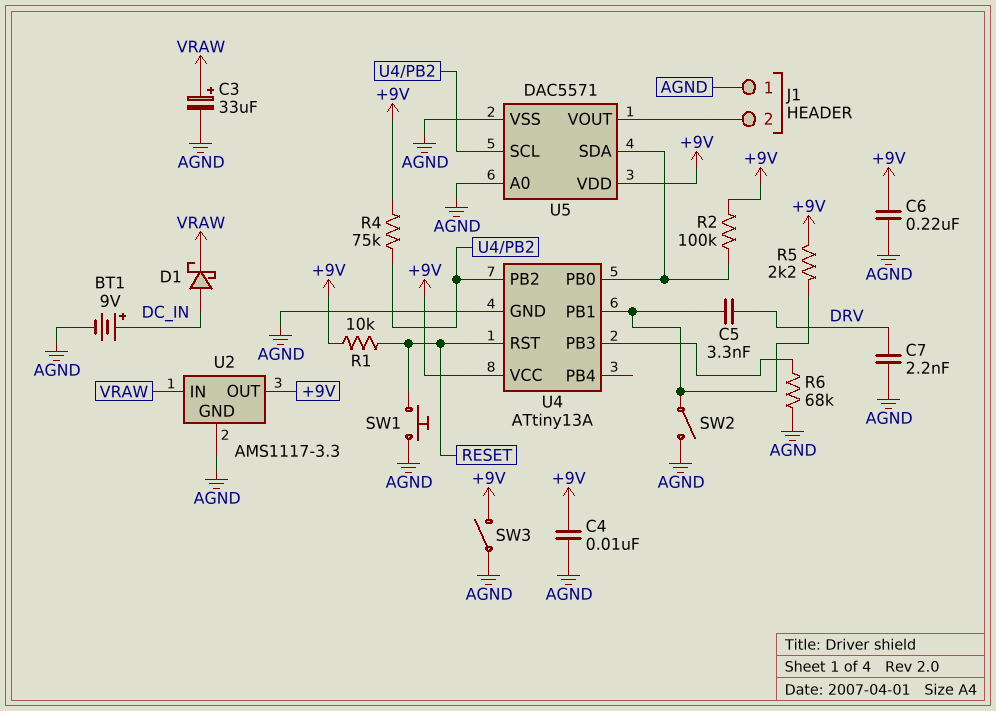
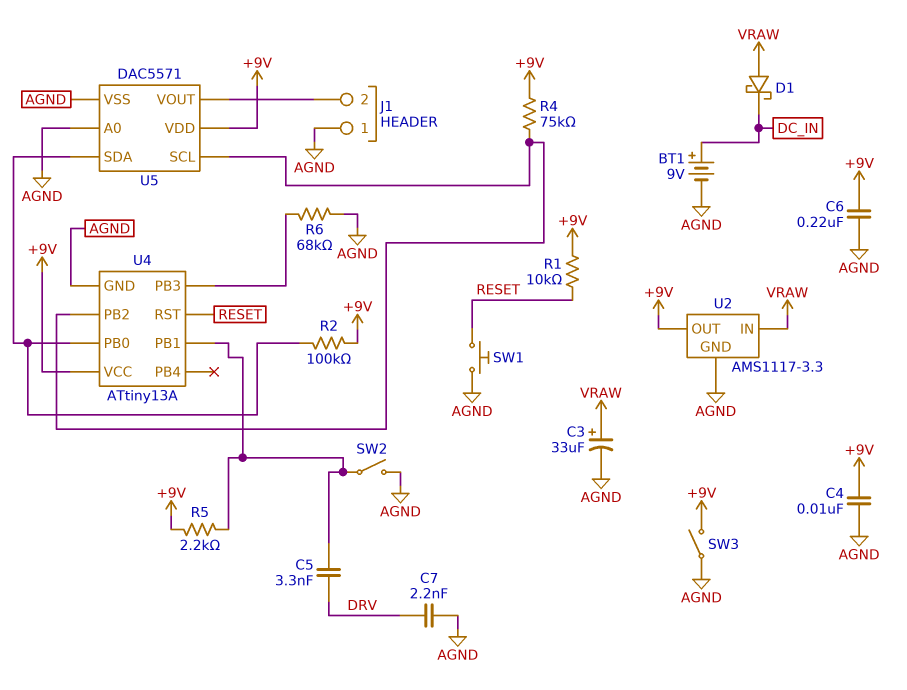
D1: schottky (A DC_IN, K VRAW) -> schottky (A VRAW, K DC_IN)

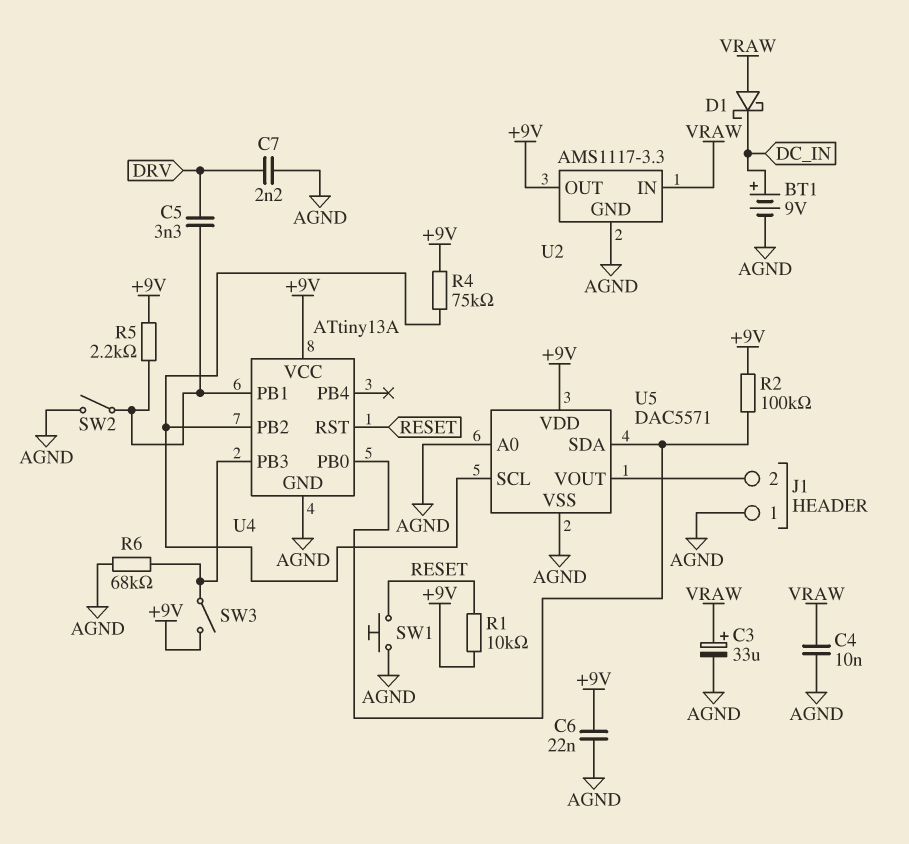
C4: 10nF (+9V, AGND) -> 10nF (AGND, VRAW)
C6: 220nF (+9V, AGND) -> 22nF (+9V, AGND)
SW3: switch (+9V, AGND) -> switch (+9V, U4/PB3)

